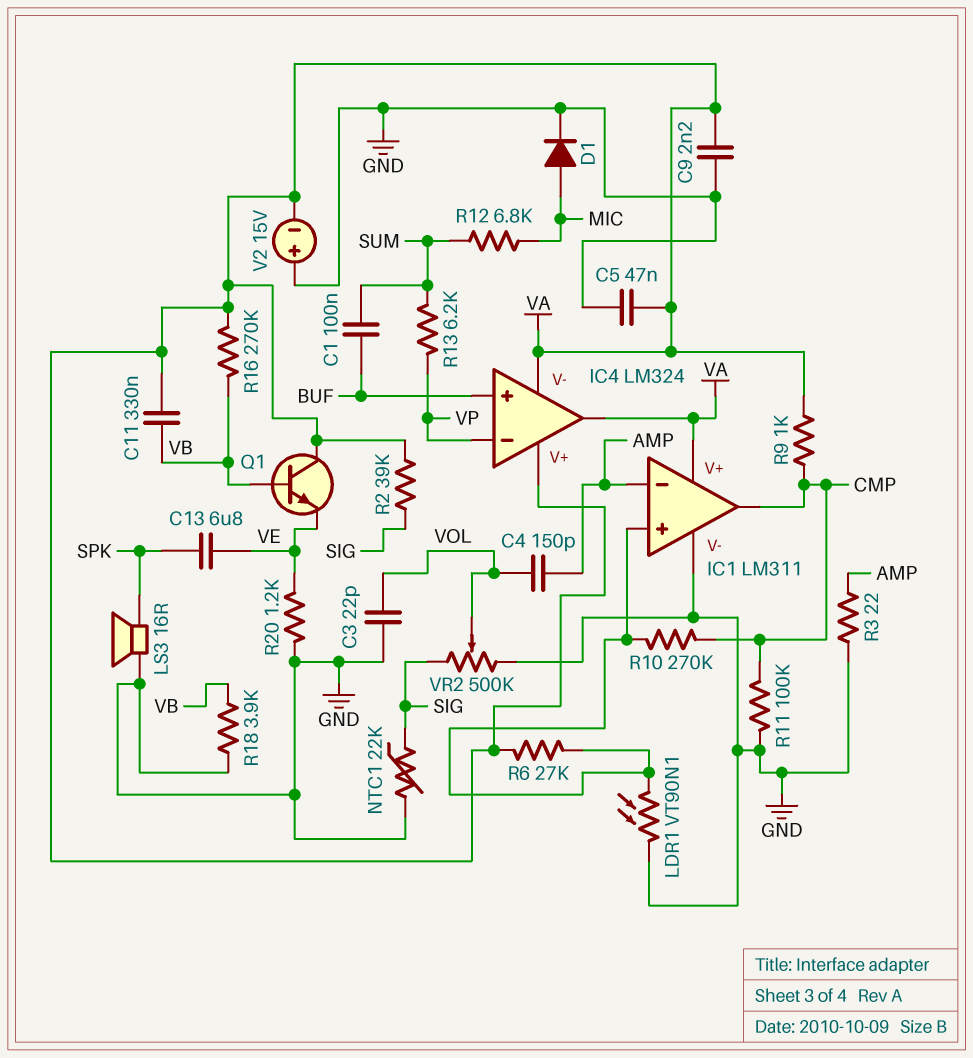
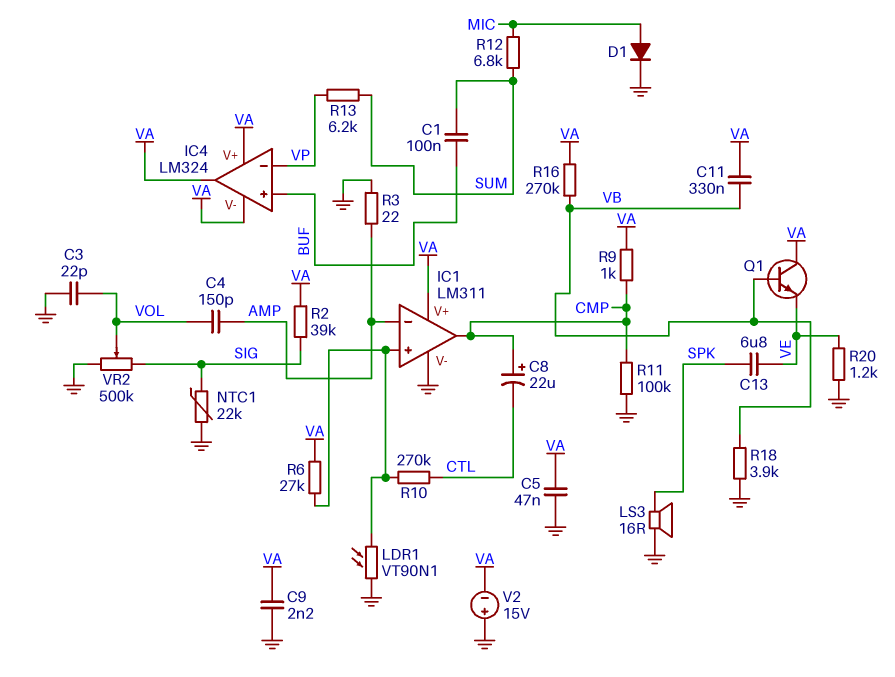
C8: none -> 22uF (plus CMP, minus CTL)
R10: 270k (CMP, IC1/in+) -> 270k (CTL, IC1/in+)

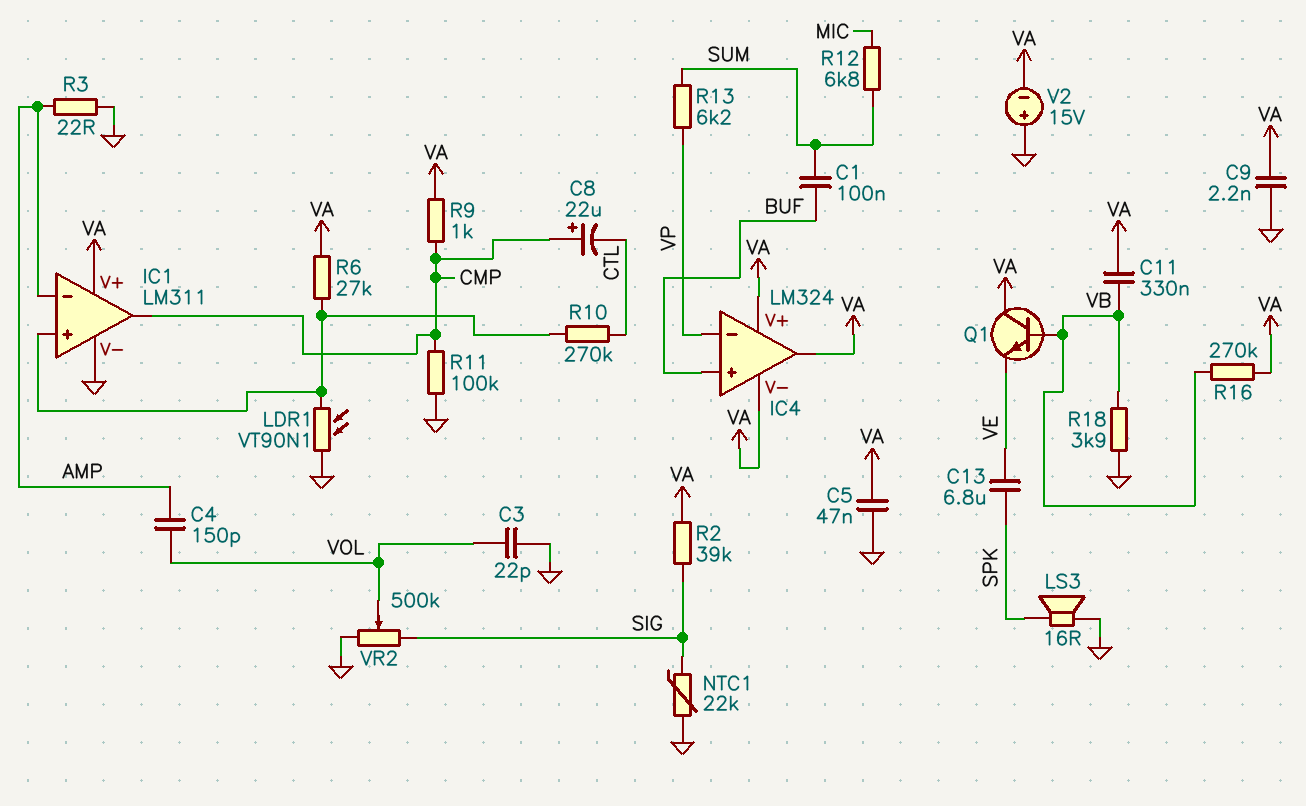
D1: diode (A MIC, K GND) -> none
R20: 1.2k (GND, VE) -> none

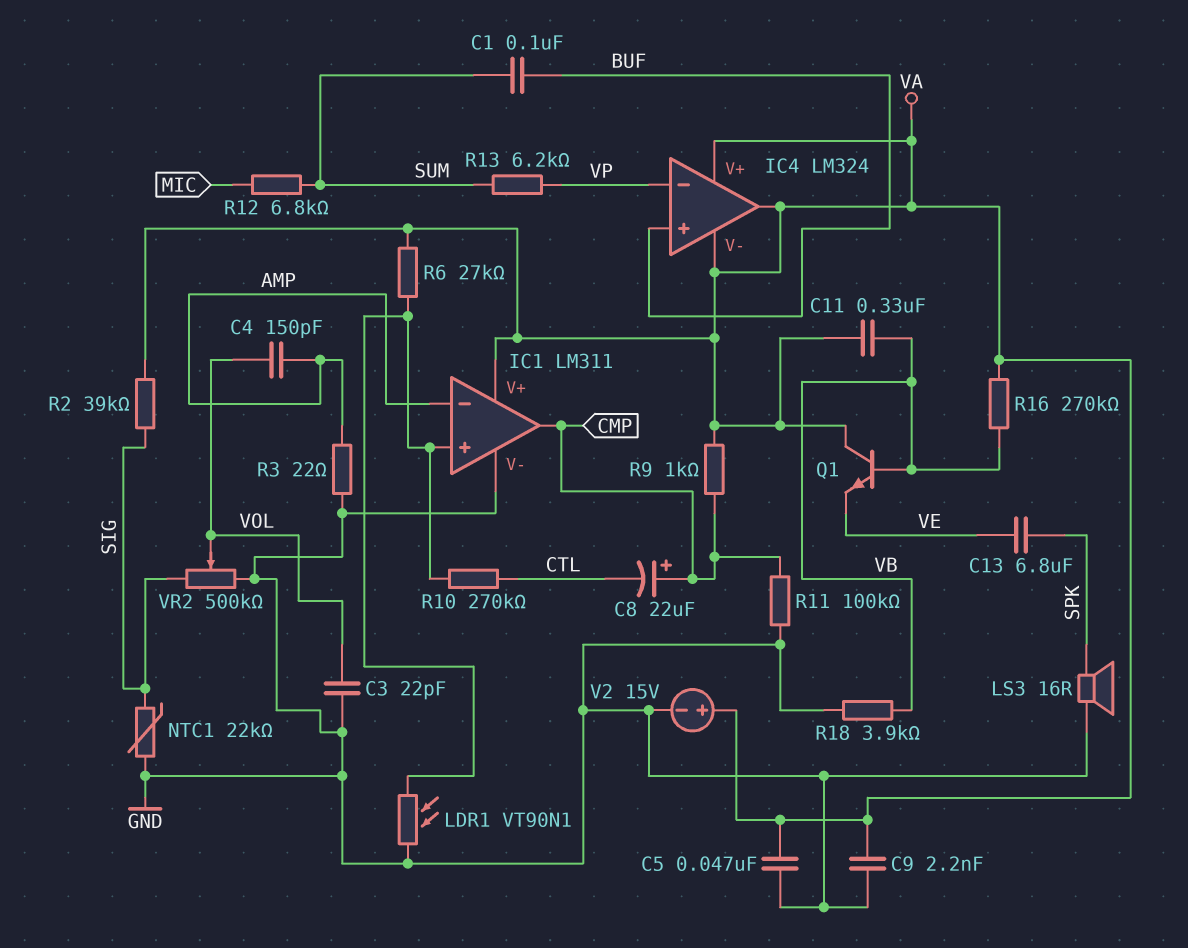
V2: 15V (plus GND, minus VA) -> 15V (plus VA, minus GND)

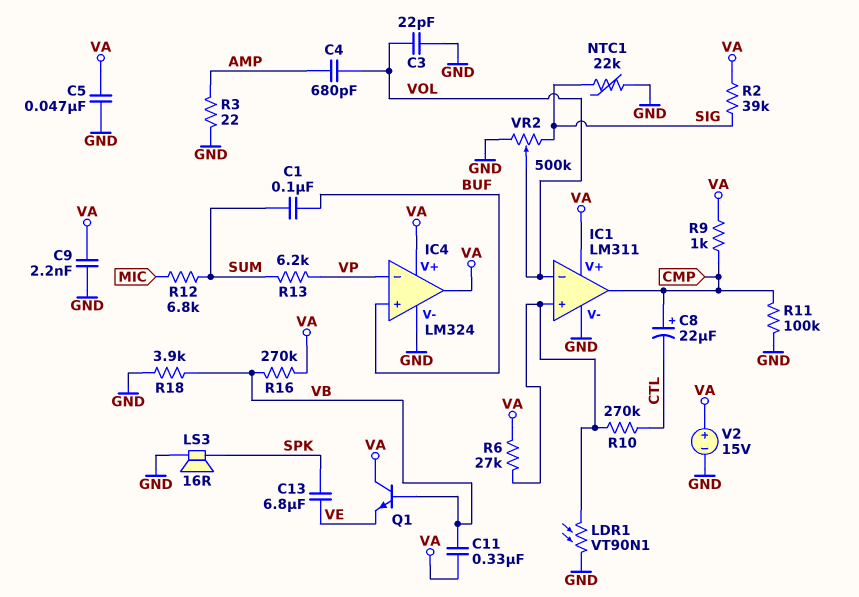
C4: 150pF (AMP, VOL) -> 680pF (AMP, VOL)
IC1 pin in-: AMP -> VOL
IC4 pin V-: VA -> GND

